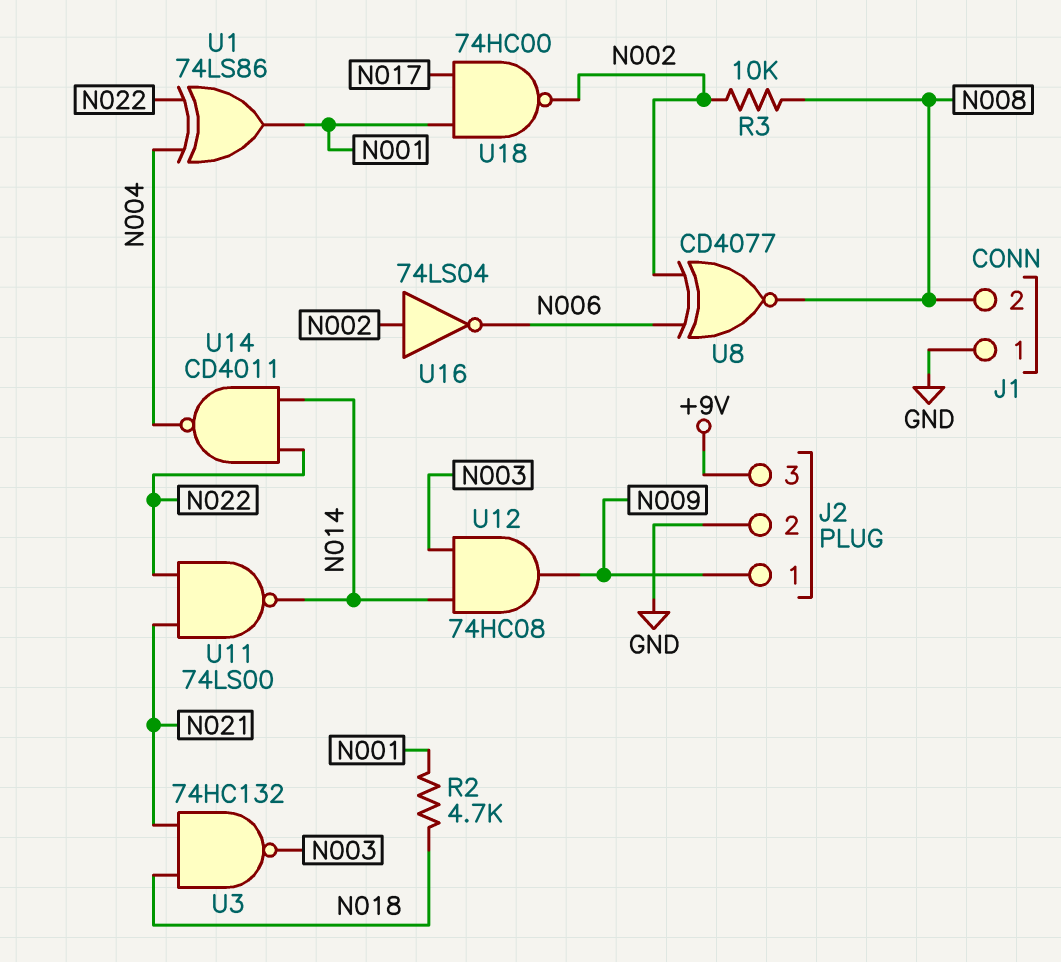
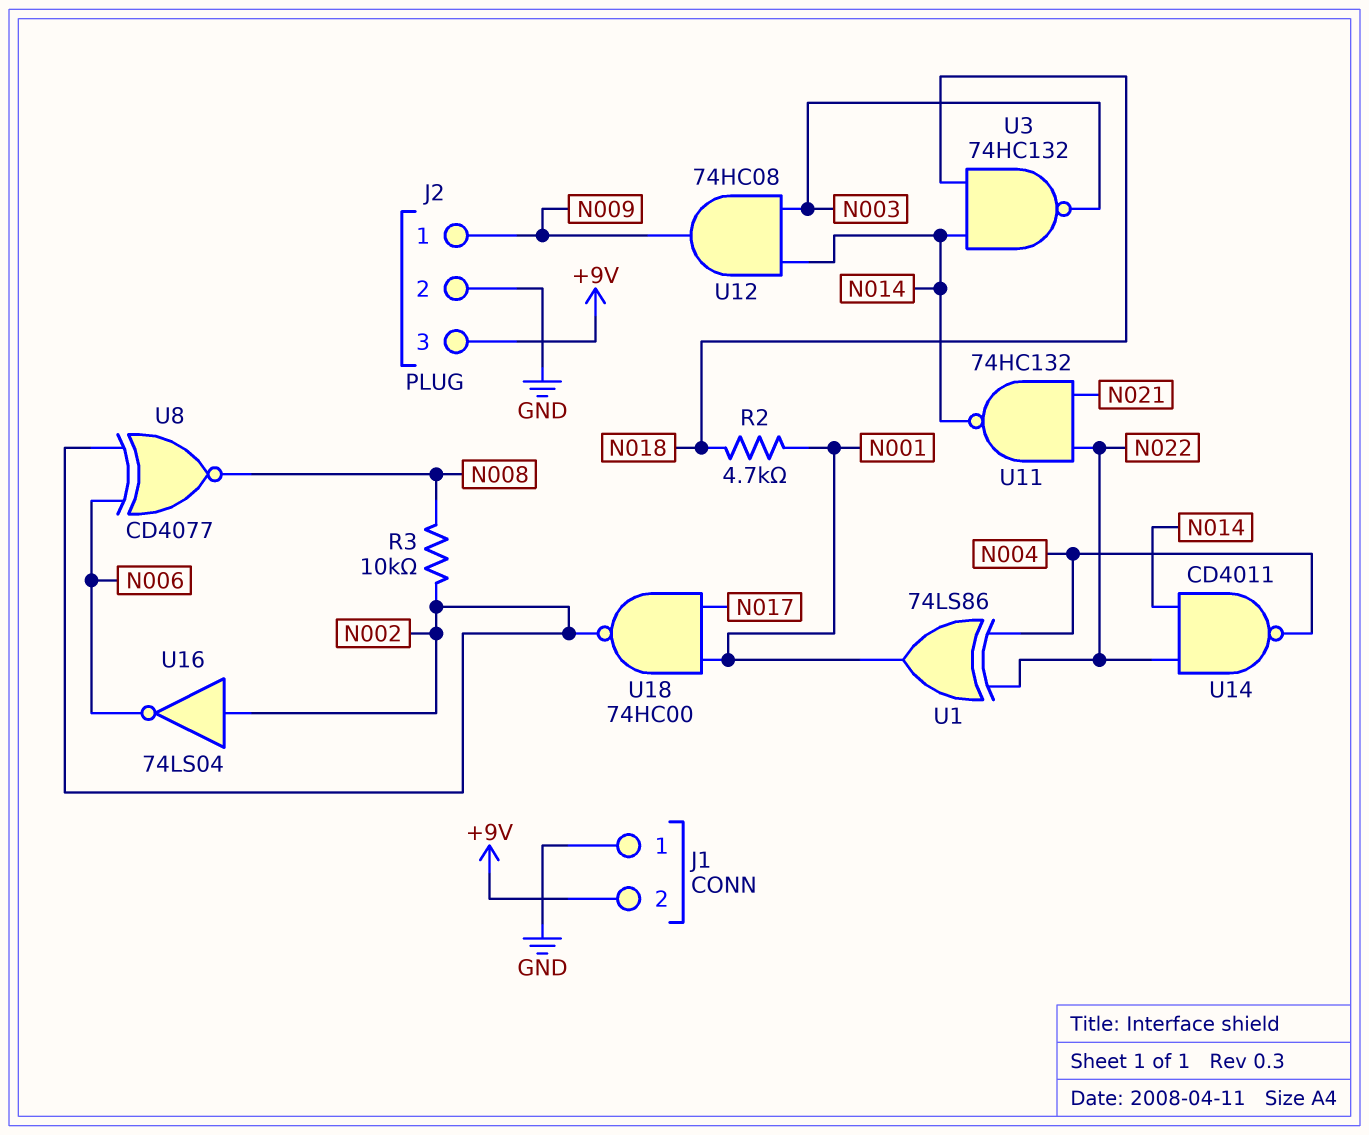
J1 pin 2: N008 -> +9V
U3: NAND 74HC132 (in N018, in N021, out N003) -> NAND 74HC132 (in N014, in N018, out N003)
U11: NAND 74LS00 (in N021, in N022, out N014) -> NAND 74HC132 (in N021, in N022, out N014)

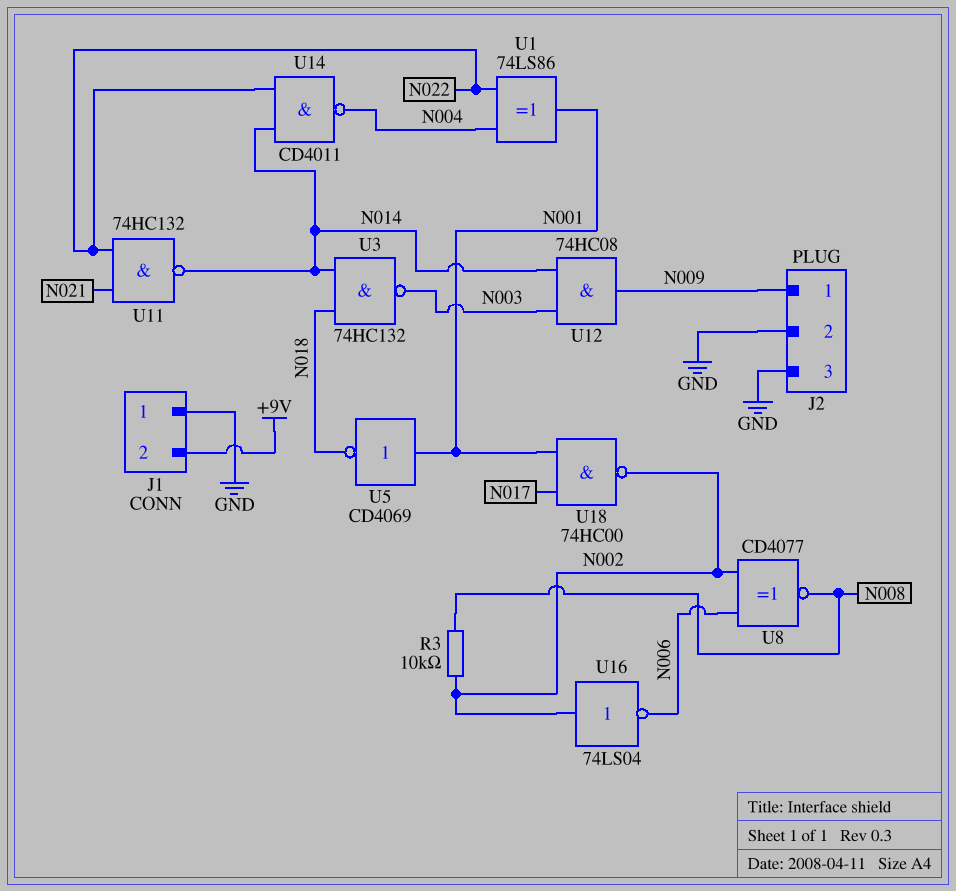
J2 pin 3: +9V -> GND
R2: 4.7k (N001, N018) -> none
U5: none -> NOT CD4069 (in N001, out N018)

